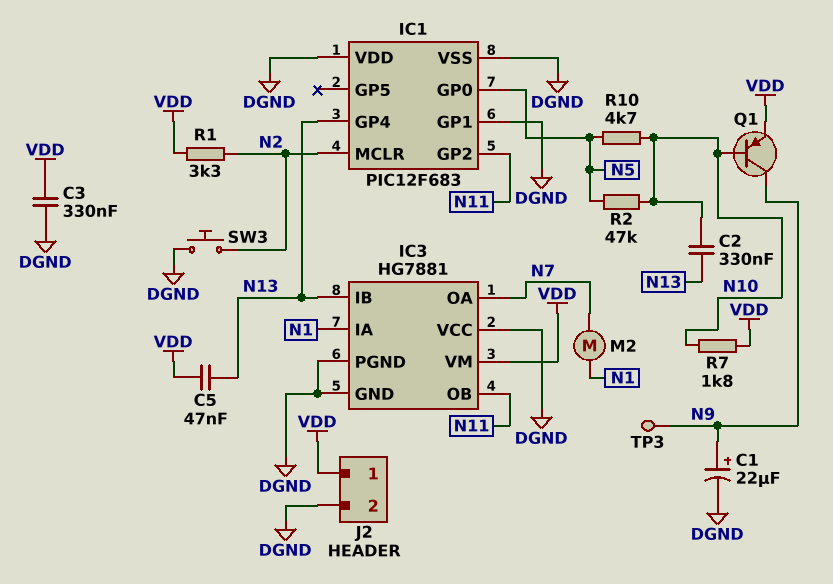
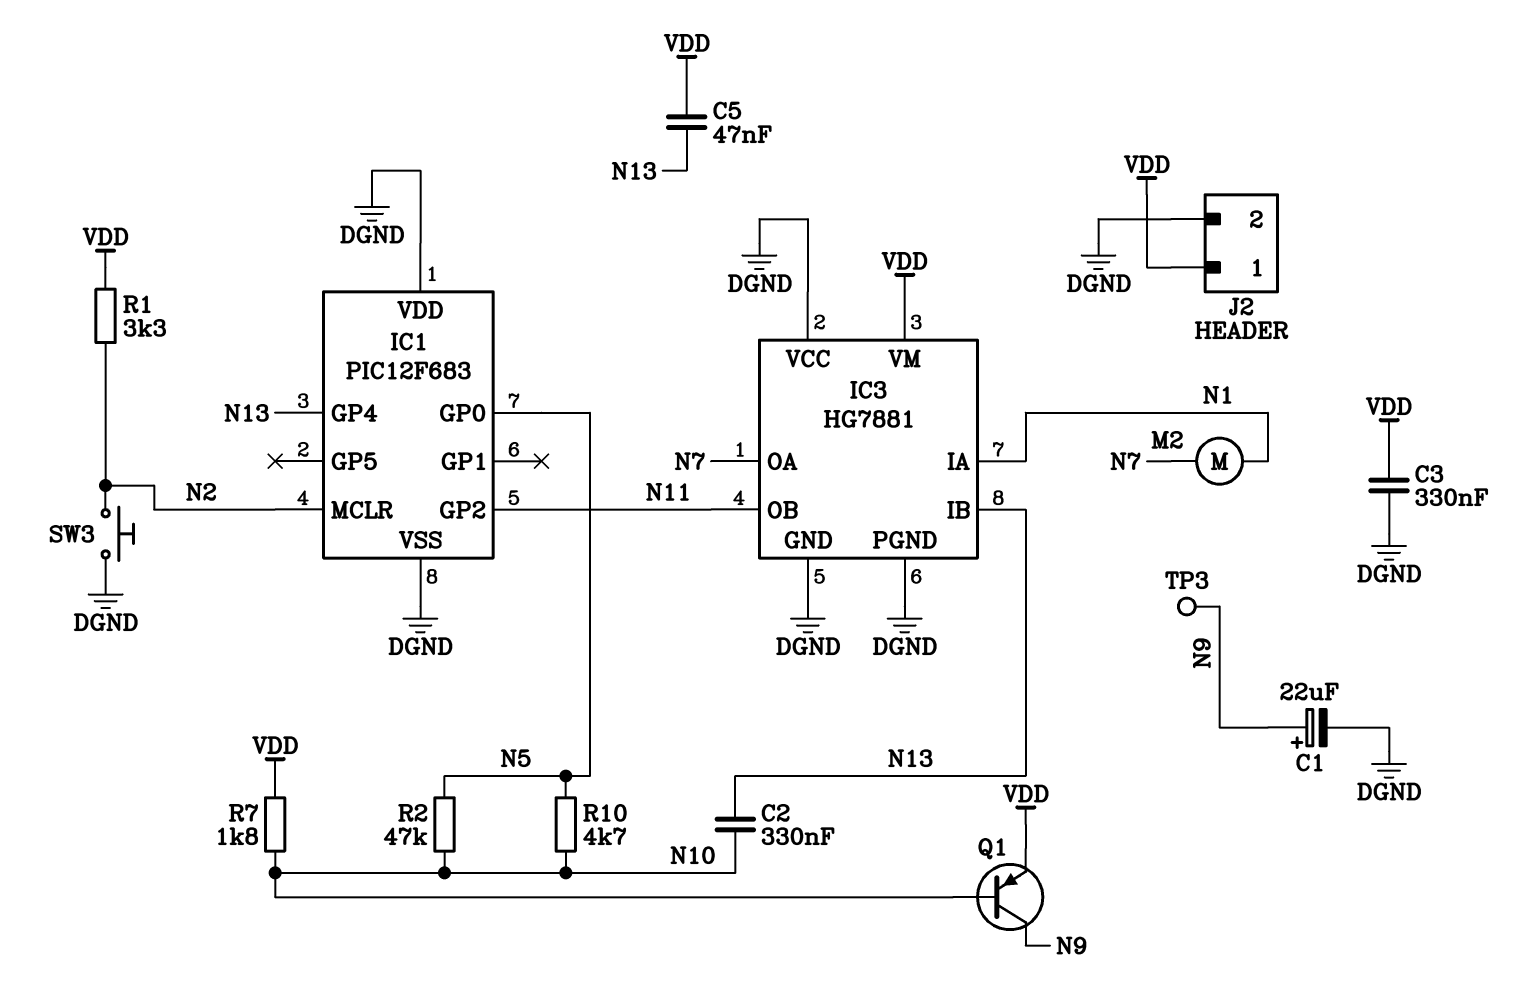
IC1 pin GP1: DGND -> none

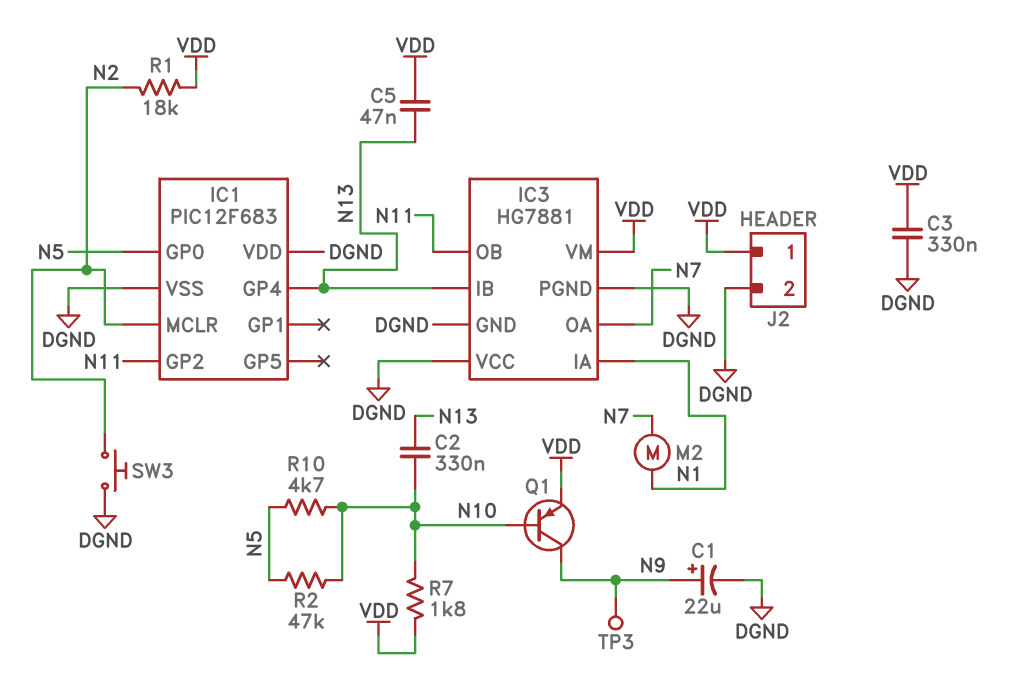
R1: 3.3k (N2, VDD) -> 18k (N2, VDD)

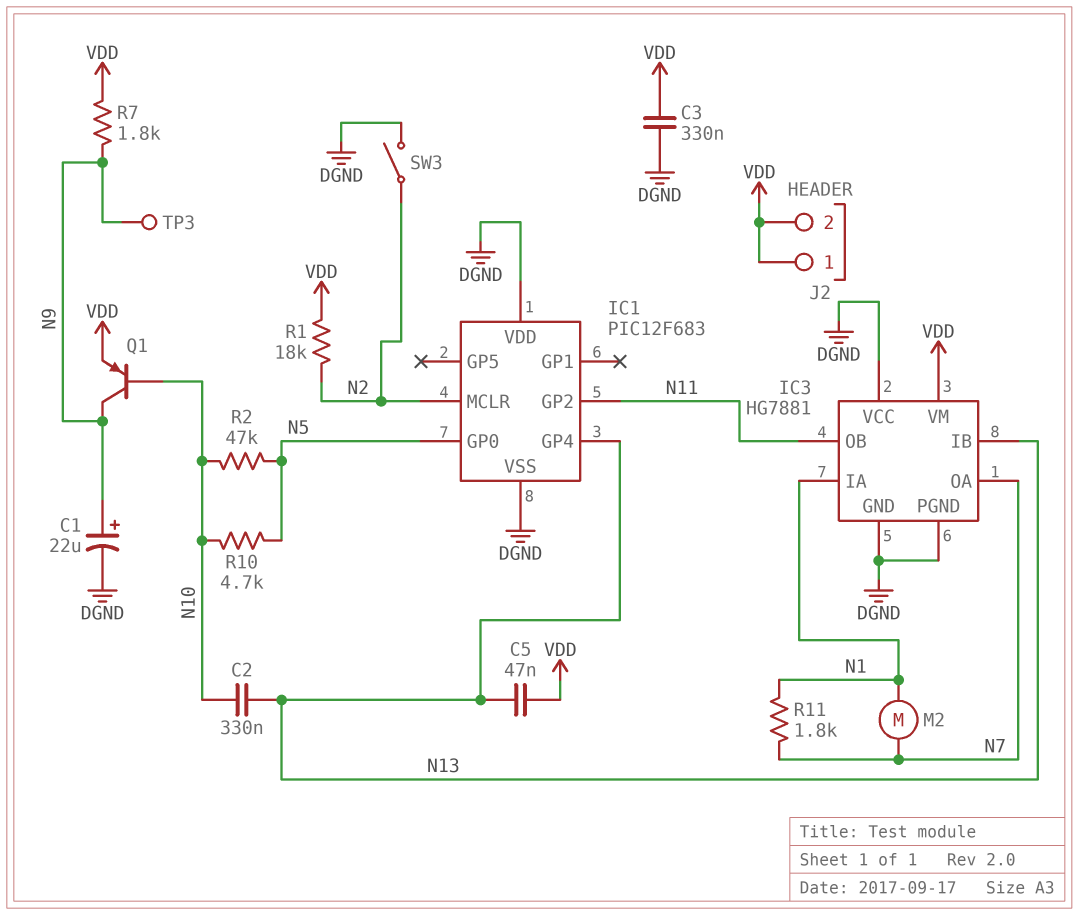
J2 pin 2: DGND -> VDD
R7: 1.8k (N10, VDD) -> 1.8k (N9, VDD)
R11: none -> 1.8k (N1, N7)
SW3: button (DGND, N2) -> switch (DGND, N2)

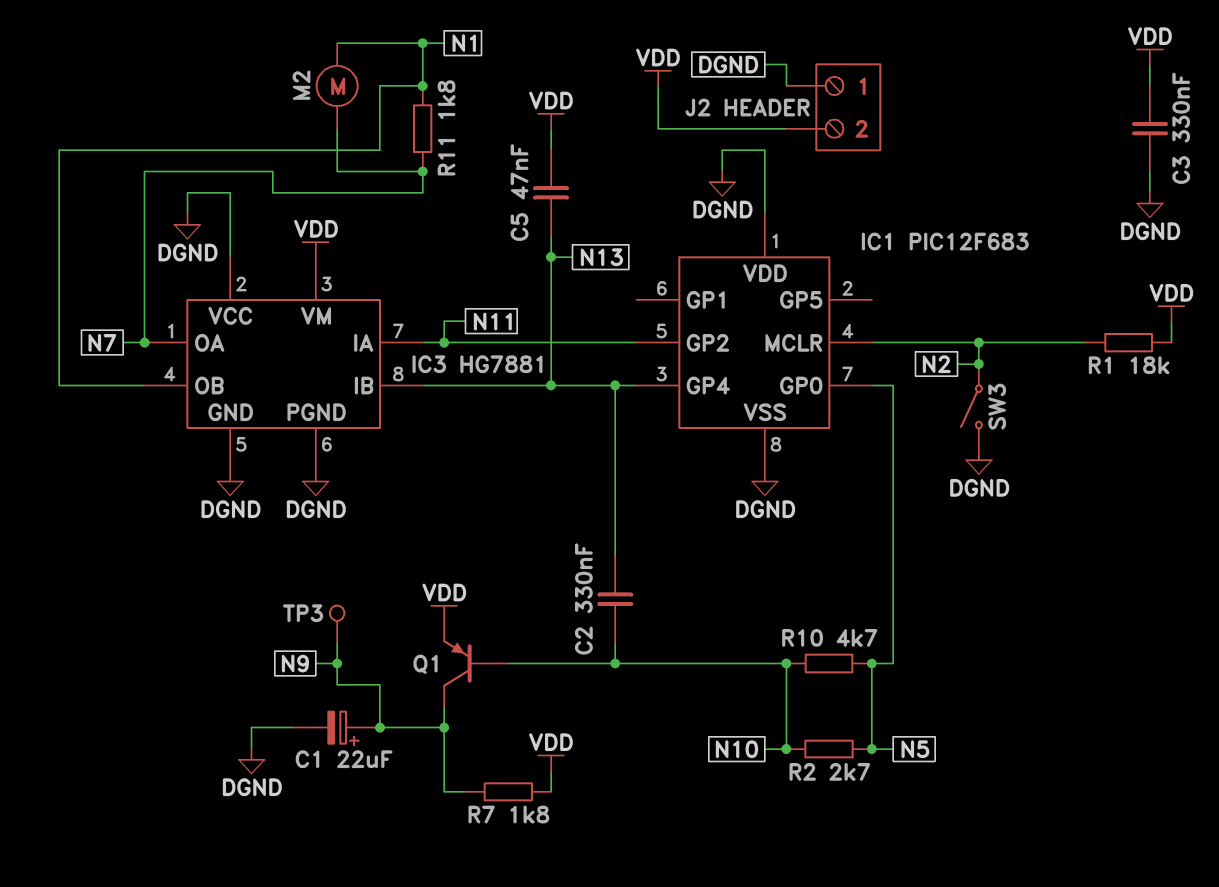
IC3 pin IA: N1 -> N11
IC3 pin OB: N11 -> N1
J2 pin 1: VDD -> DGND
R2: 47k (N5, N10) -> 2.7k (N5, N10)

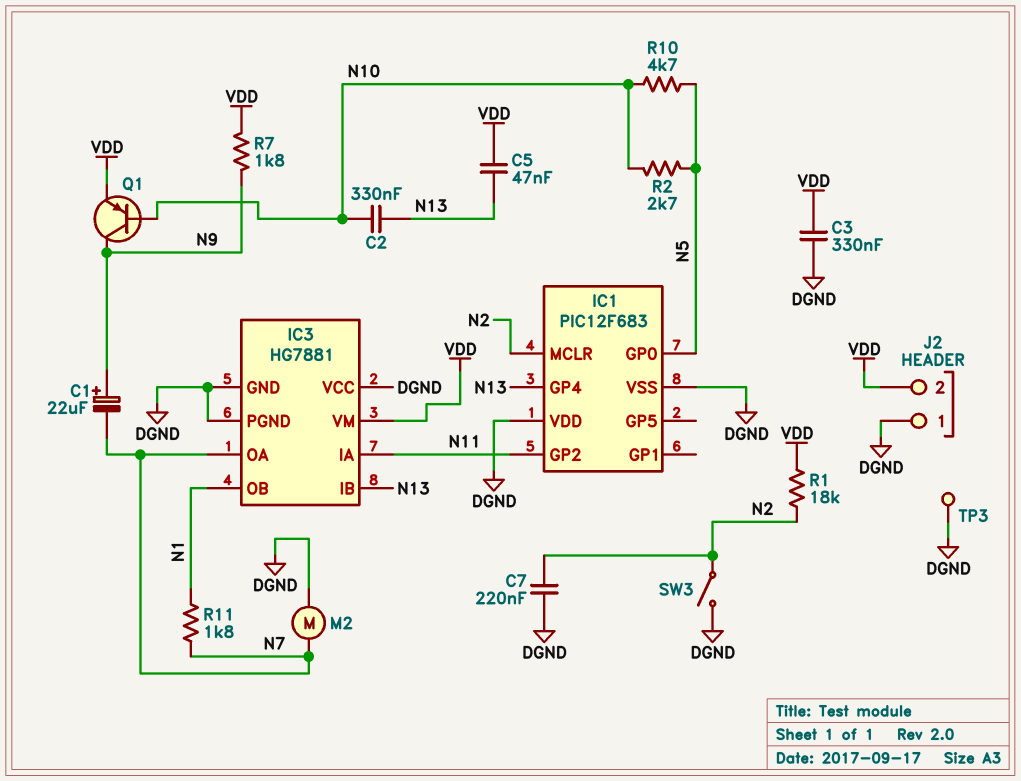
C1: 22uF (plus N9, minus DGND) -> 22uF (plus N9, minus N7)
C7: none -> 220nF (DGND, N2)
M2: motor (N1, N7) -> motor (DGND, N7)
TP3: test point (N9) -> test point (DGND)

